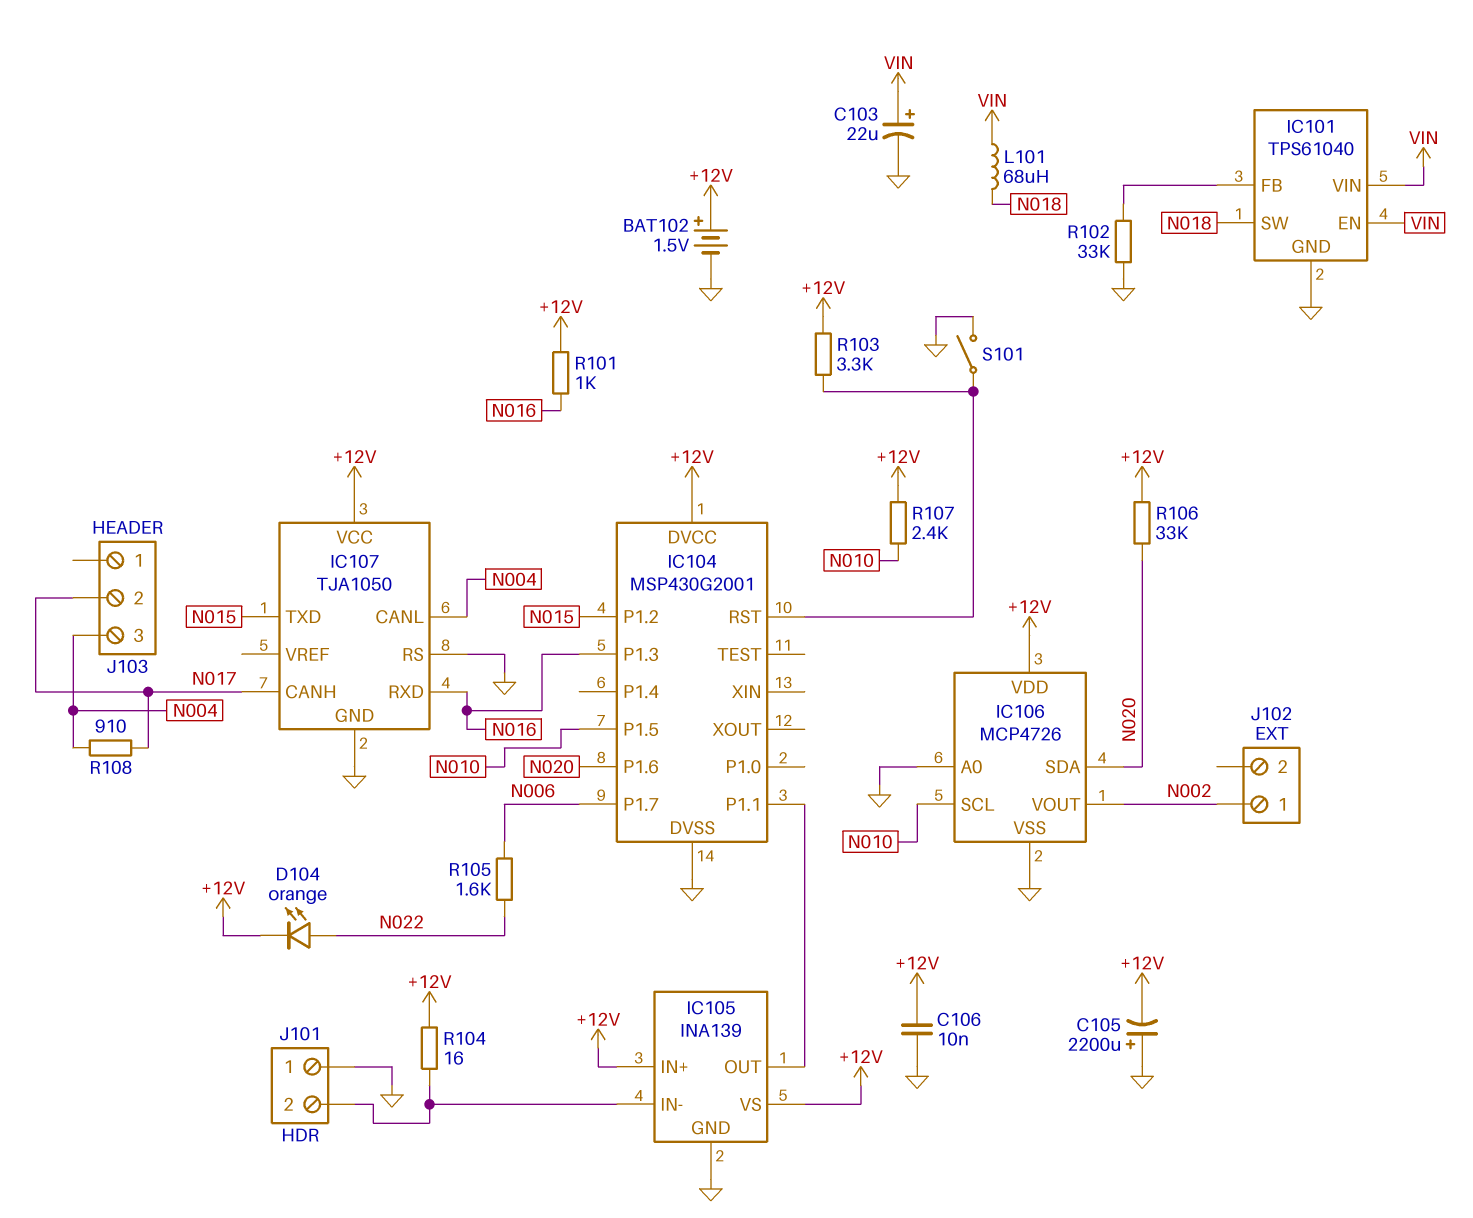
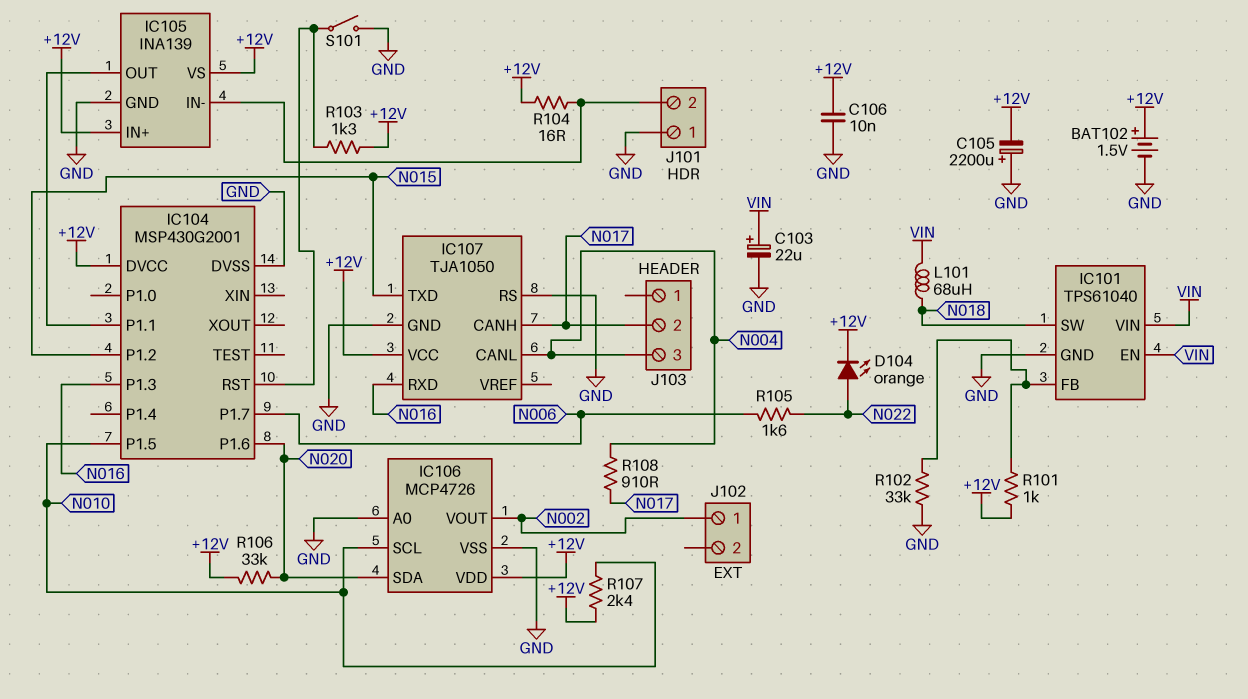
R101: 1k (+12V, N016) -> 1k (+12V, IC101/FB)
R103: 3.3k (+12V, IC104/RST) -> 1.3k (+12V, IC104/RST)

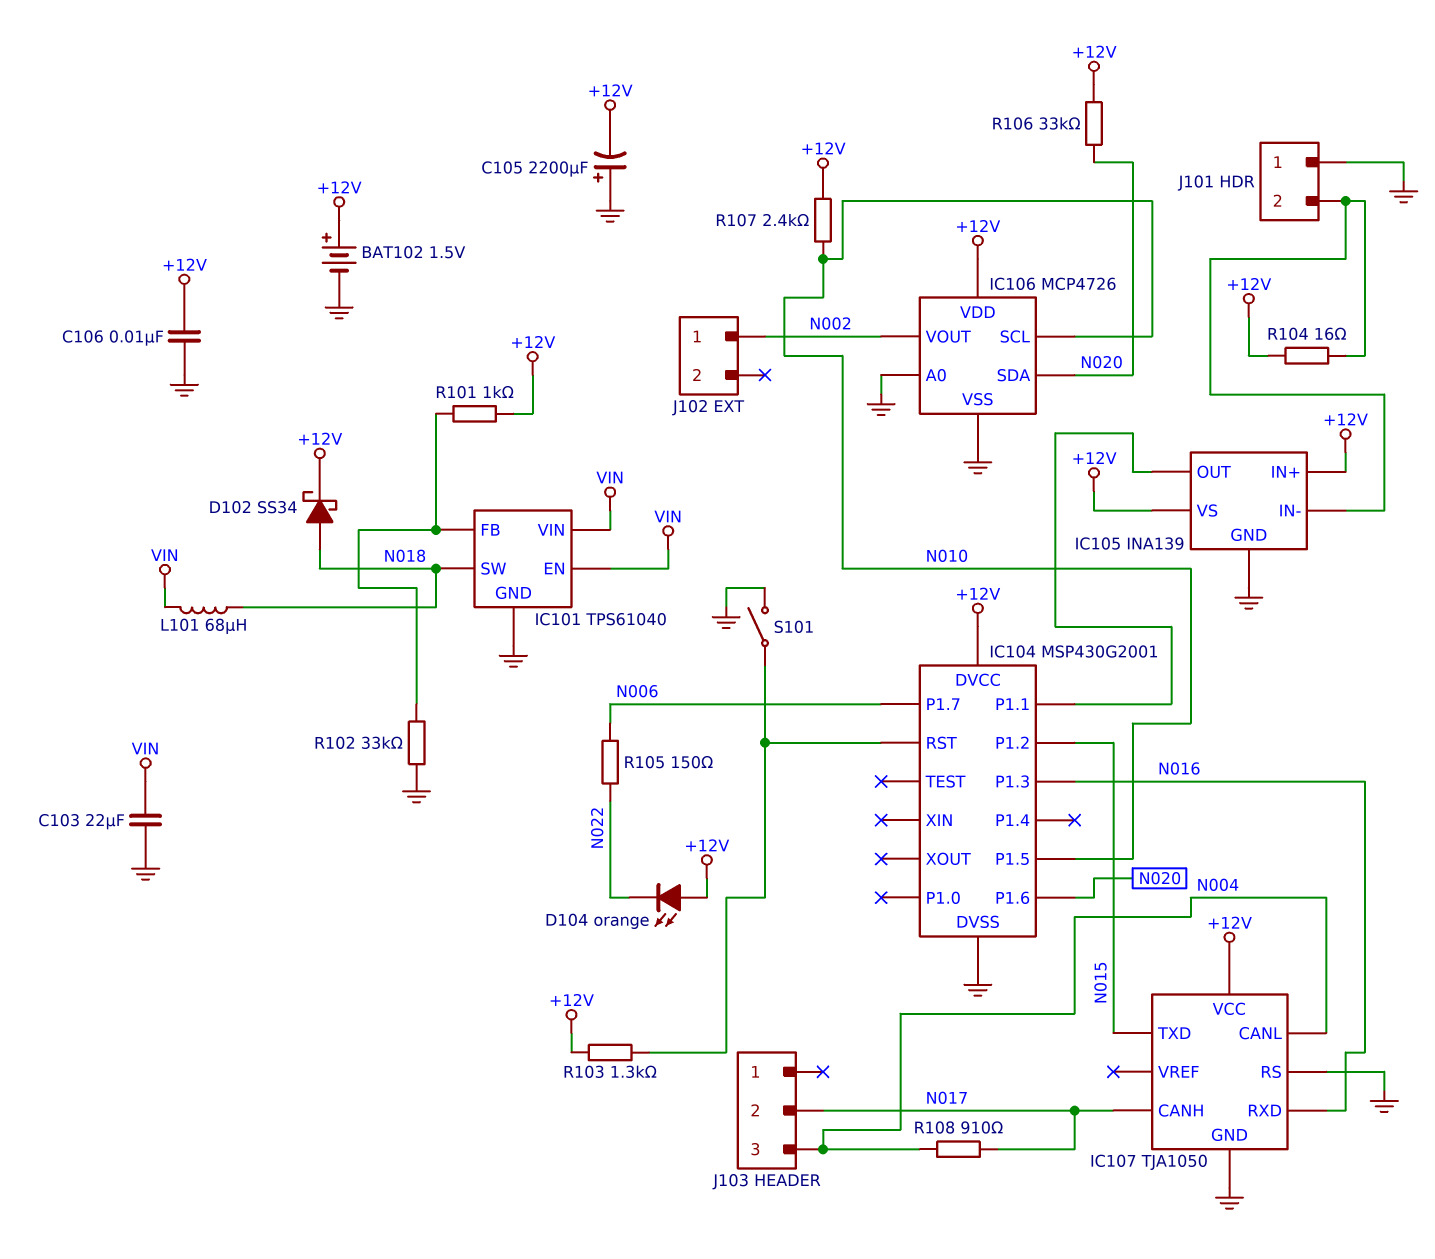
C103: 22uF (plus VIN, minus GND) -> 22uF (GND, VIN)
D102: none -> schottky SS34 (A N018, K +12V)
D104: LED orange (A N022, K +12V) -> LED orange (A +12V, K N022)
R105: 1.6k (N006, N022) -> 150 (N006, N022)

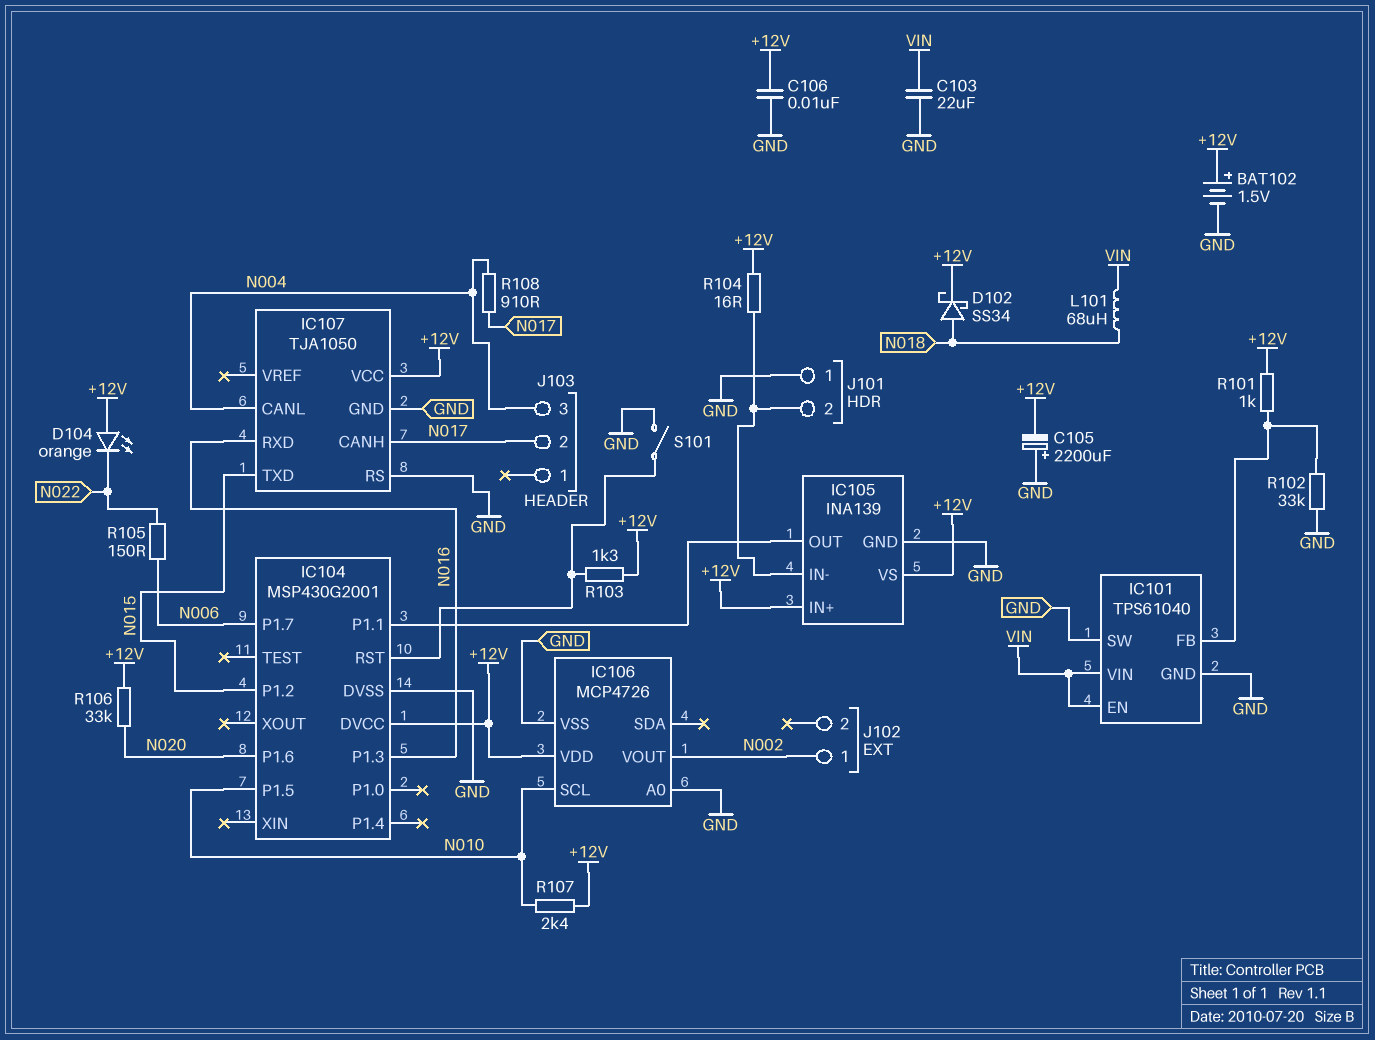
IC101 pin SW: N018 -> GND
IC106 pin SDA: N020 -> none

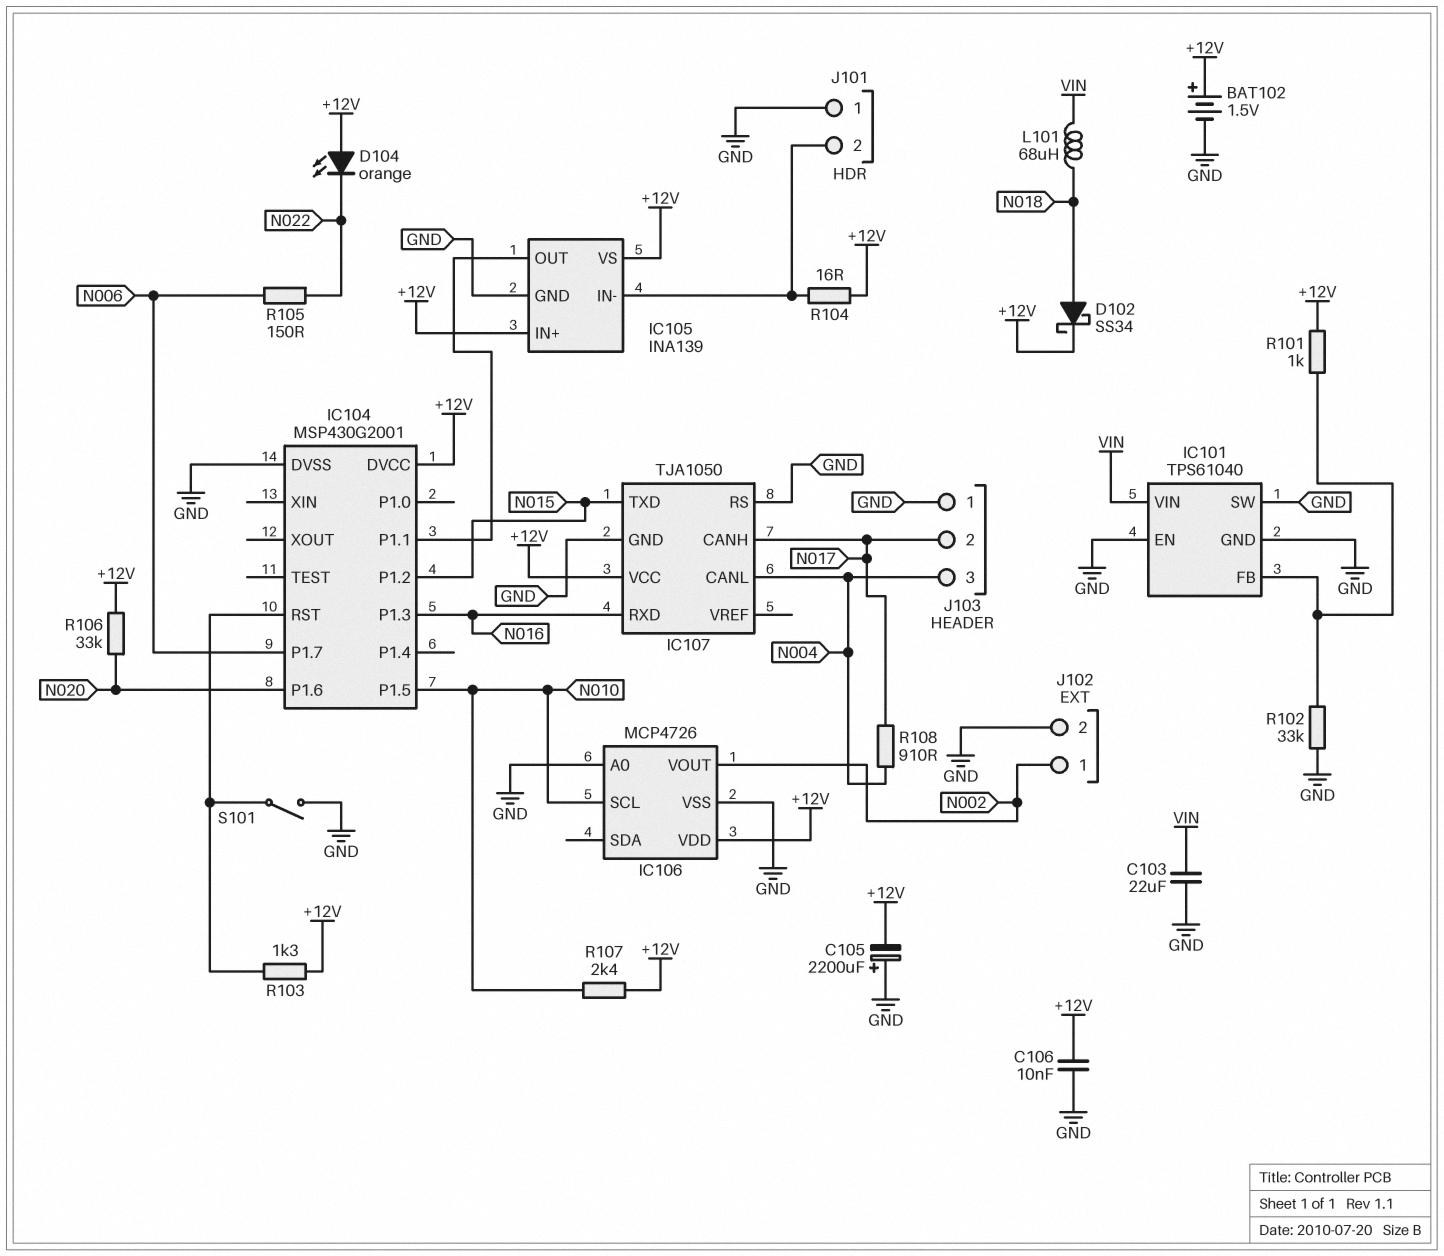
IC101 pin EN: VIN -> GND
J102 pin 2: none -> GND
J103 pin 1: none -> GND

